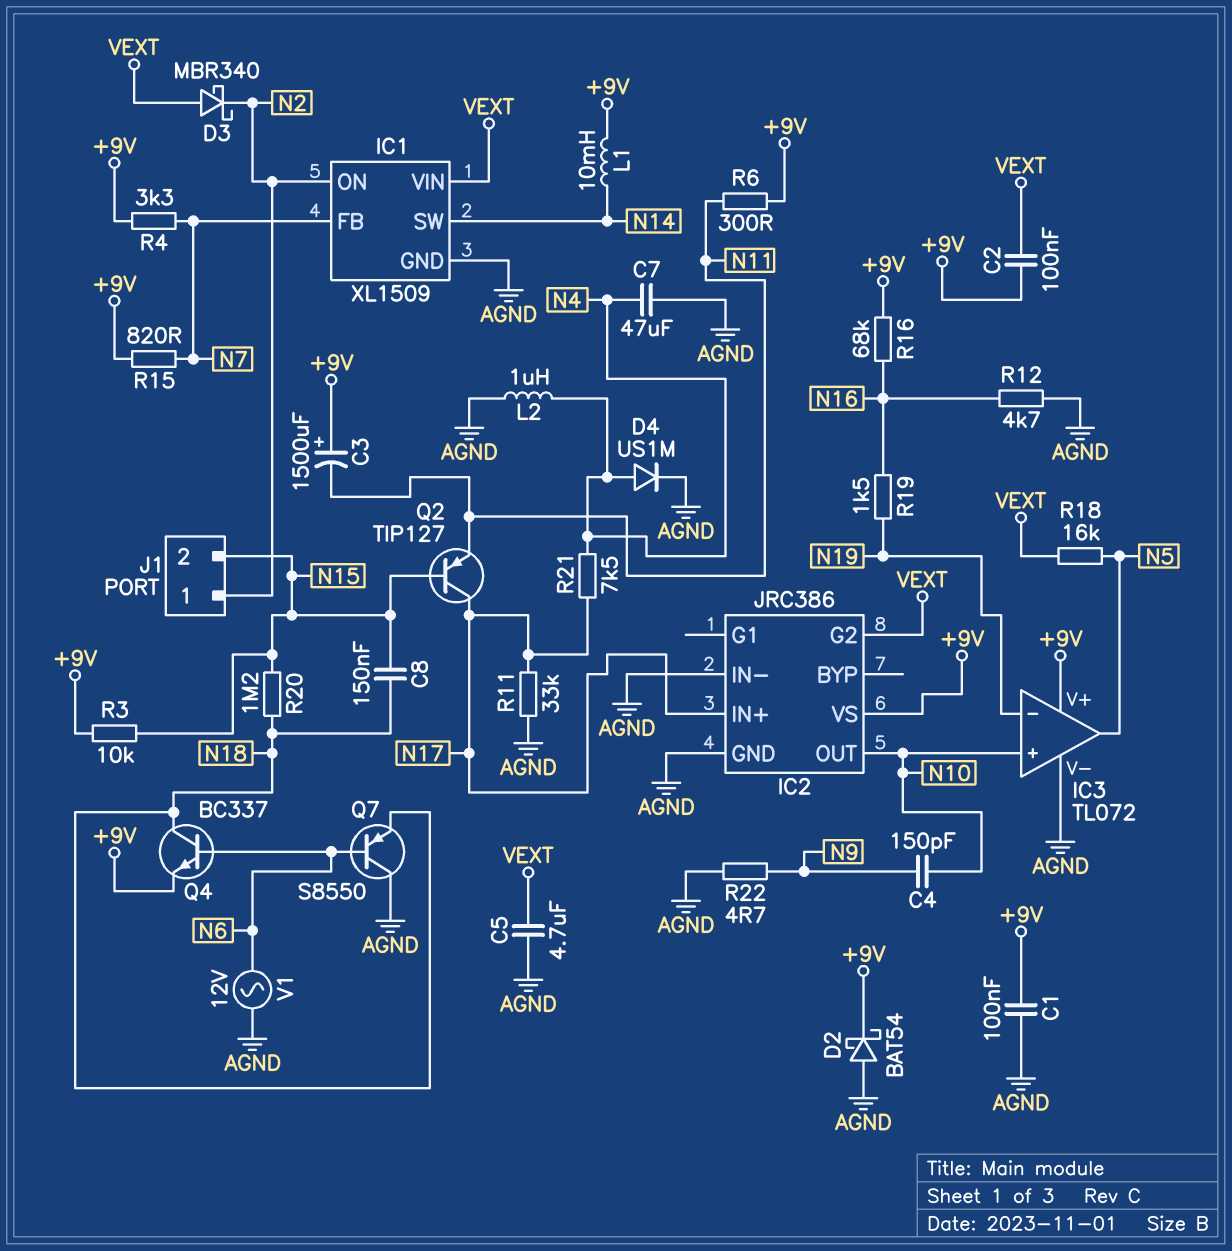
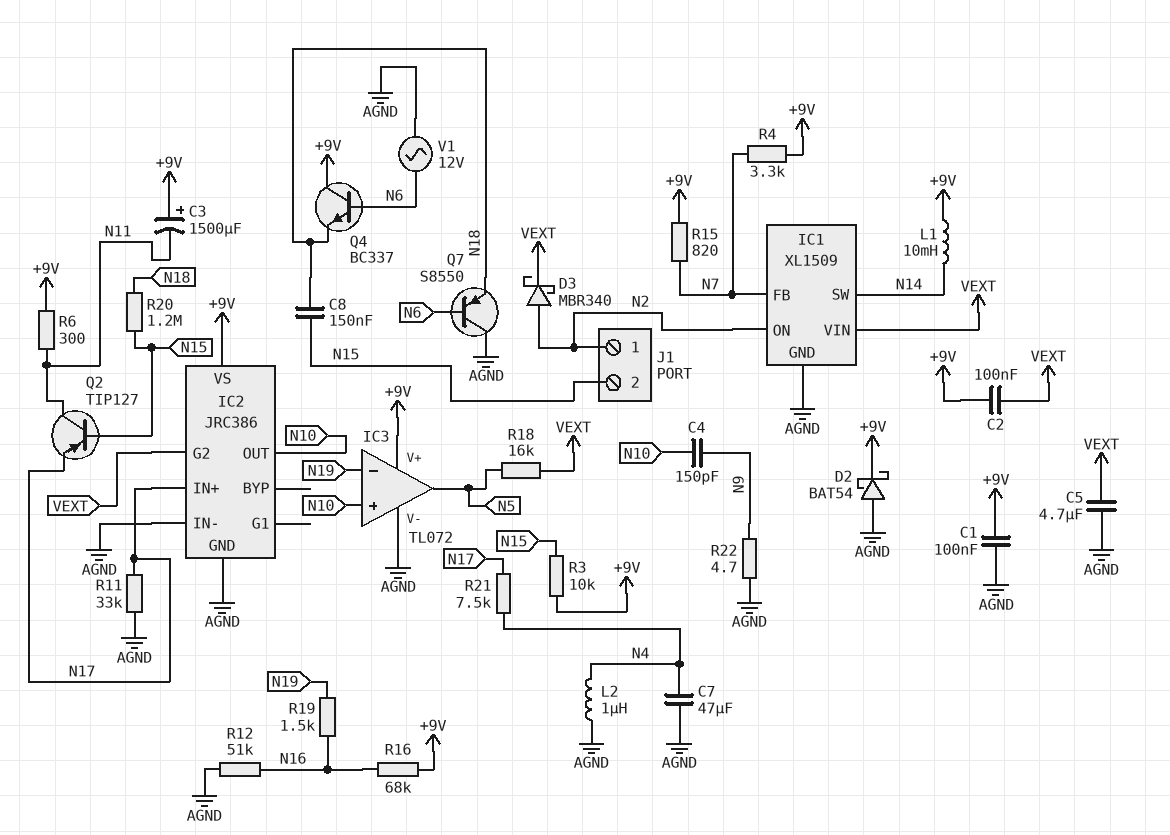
D3: schottky MBR340 (A VEXT, K N2) -> schottky MBR340 (A N2, K VEXT)
D4: diode US1M (A N4, K AGND) -> none
Q2: PNP TIP127 (B N15, C N17, E N11) -> PNP TIP127 (B N15, C N11, E N17)
Q4: NPN BC337 (B N6, C N18, E +9V) -> NPN BC337 (B N6, C +9V, E N18)
R12: 4.7k (AGND, N16) -> 51k (AGND, N16)

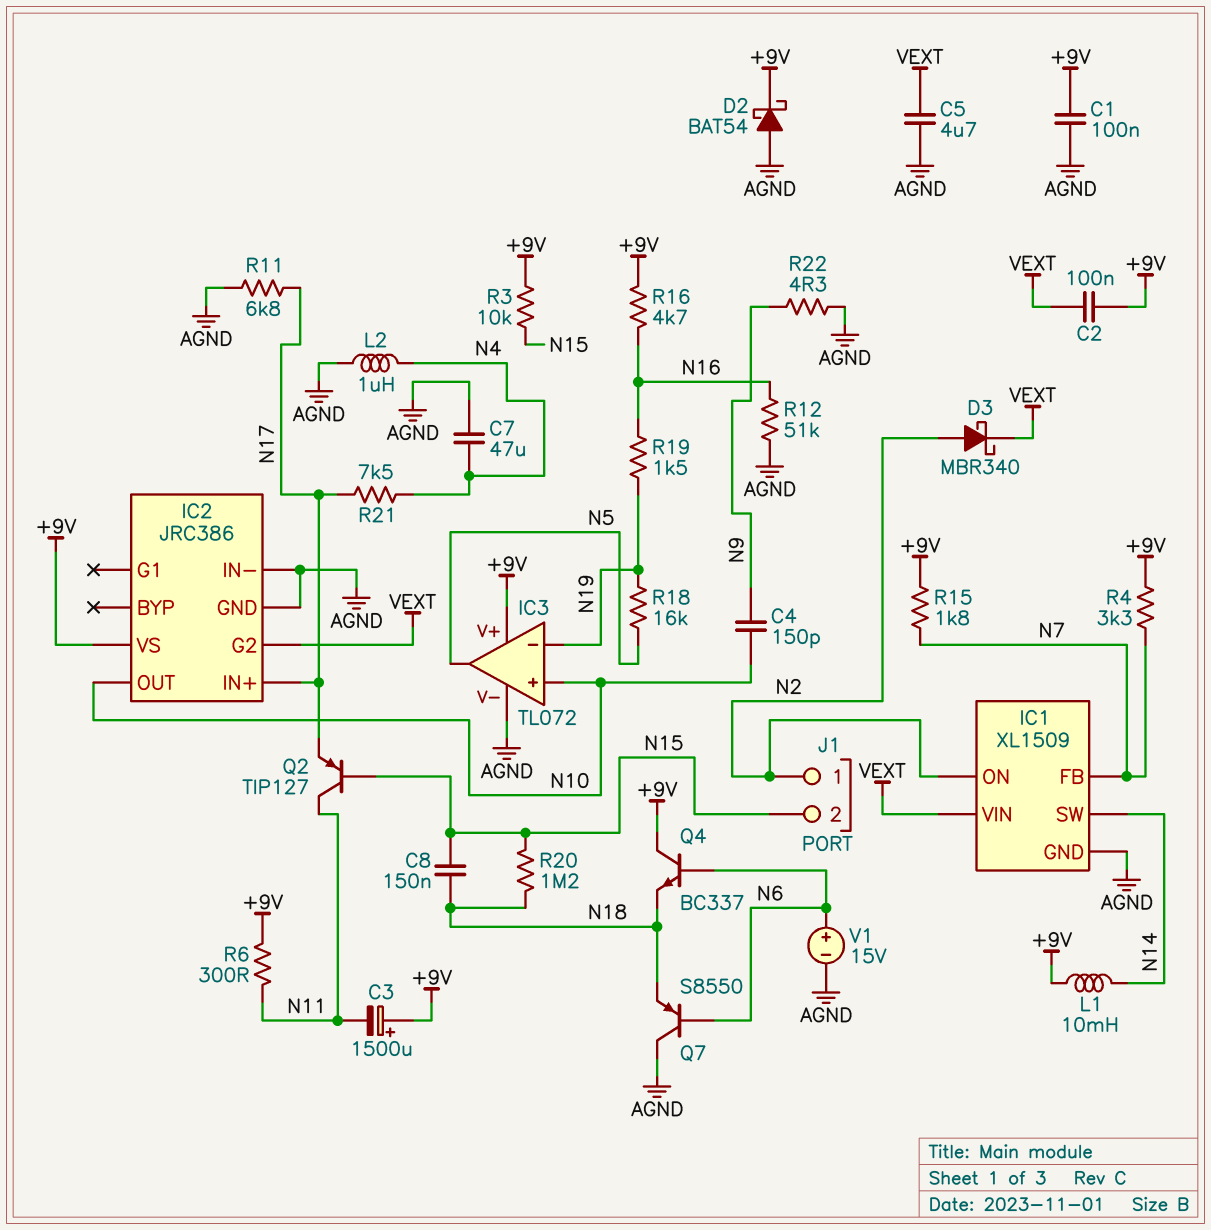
R11: 33k (AGND, N17) -> 6.8k (AGND, N17)
R15: 820 (+9V, N7) -> 1.8k (+9V, N7)
R16: 68k (+9V, N16) -> 4.7k (+9V, N16)
R18: 16k (N5, VEXT) -> 16k (N5, N19)
R22: 4.7 (AGND, N9) -> 4.3 (AGND, N9)
V1: AC 12V (AGND, N6) -> 15V (plus N6, minus AGND)

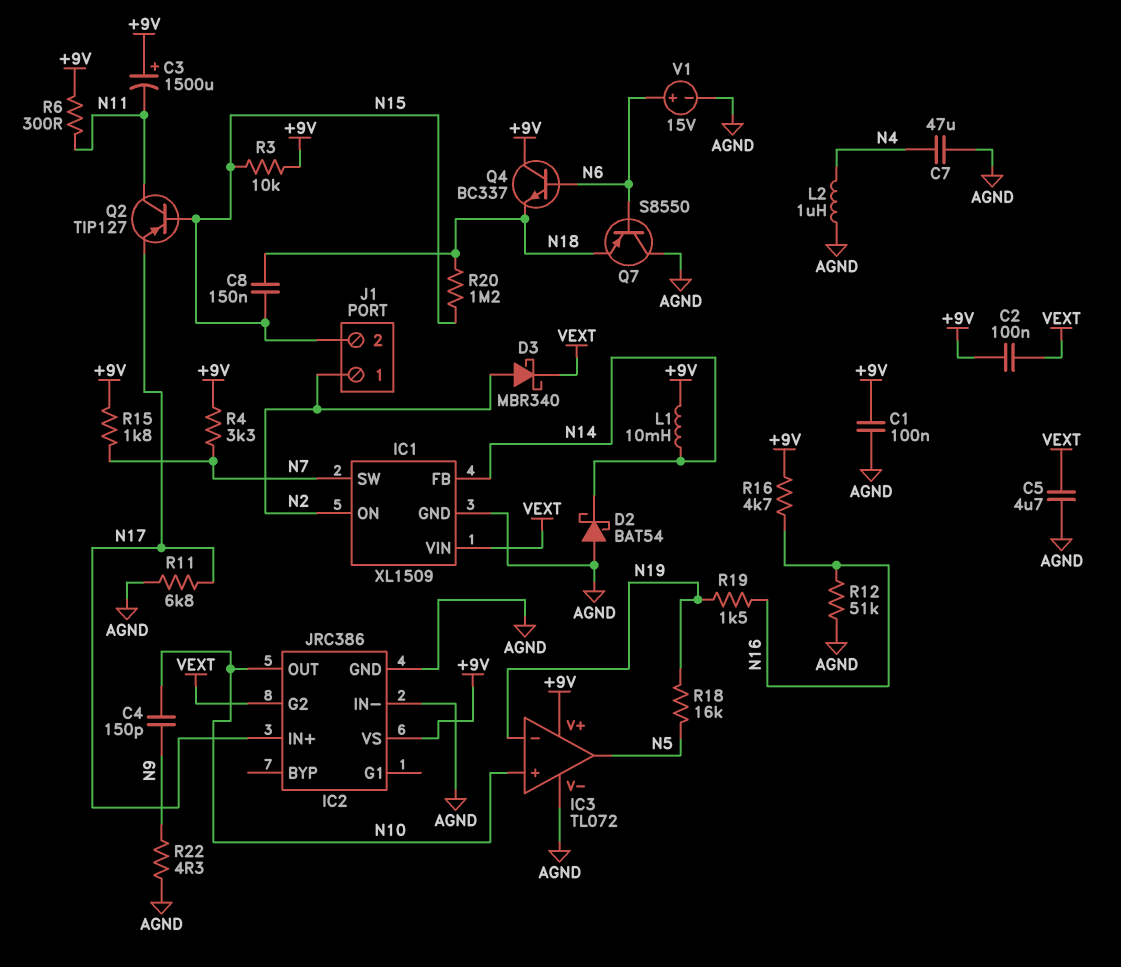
D2: schottky BAT54 (A AGND, K +9V) -> schottky BAT54 (A AGND, K N14)
IC1 pin FB: N7 -> N14
IC1 pin SW: N14 -> N7
R21: 7.5k (N4, N17) -> none

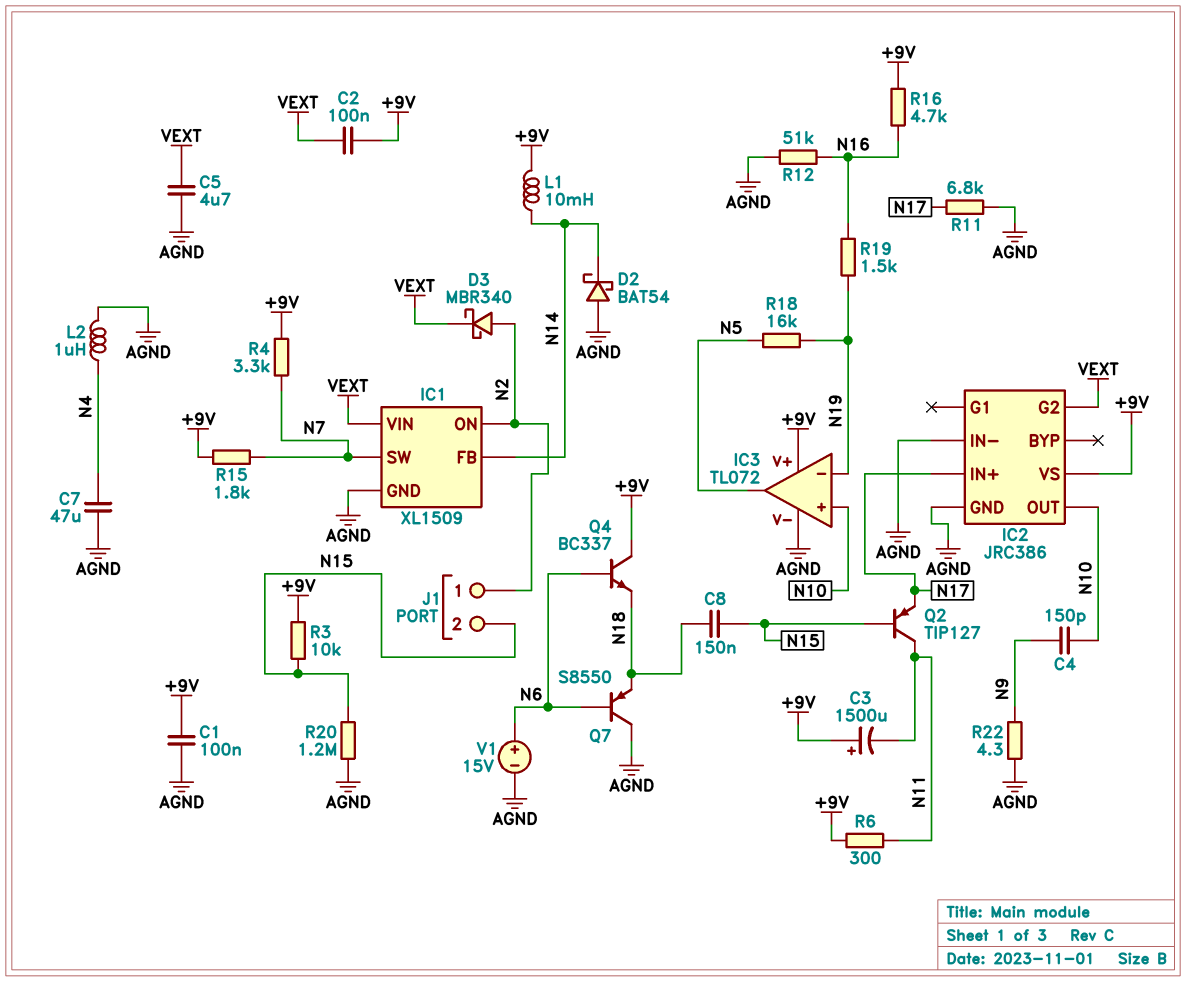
R20: 1.2M (N15, N18) -> 1.2M (AGND, N15)

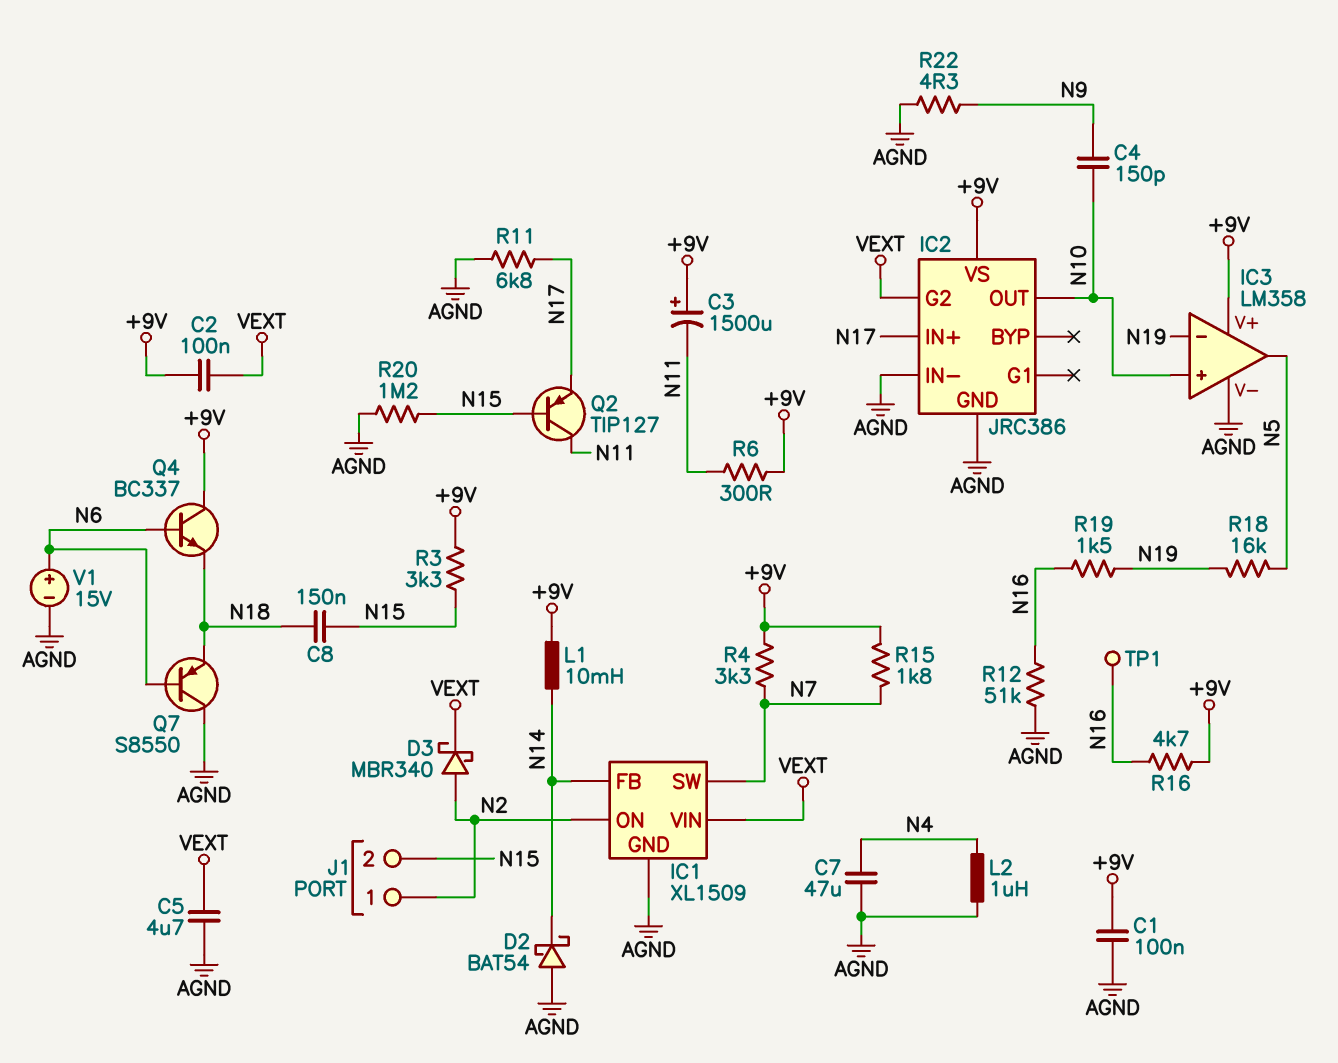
IC3: TL072 -> LM358
R3: 10k (+9V, N15) -> 3.3k (+9V, N15)
TP1: none -> test point (N16)

